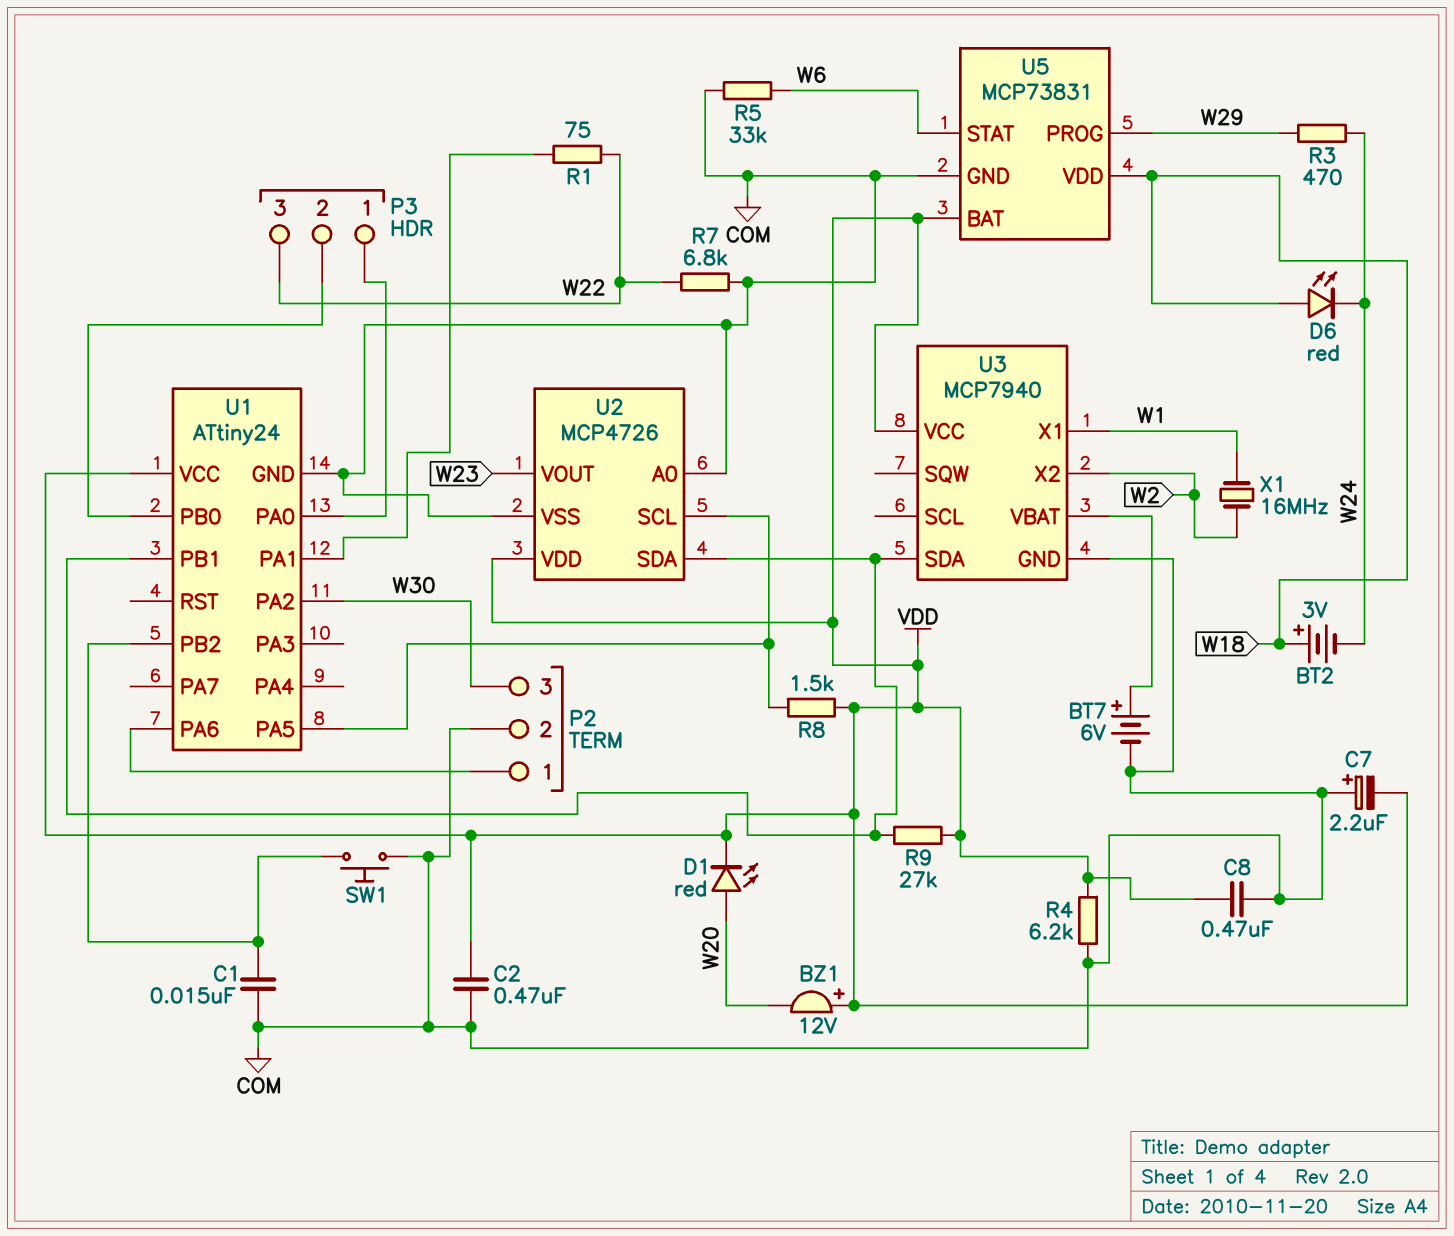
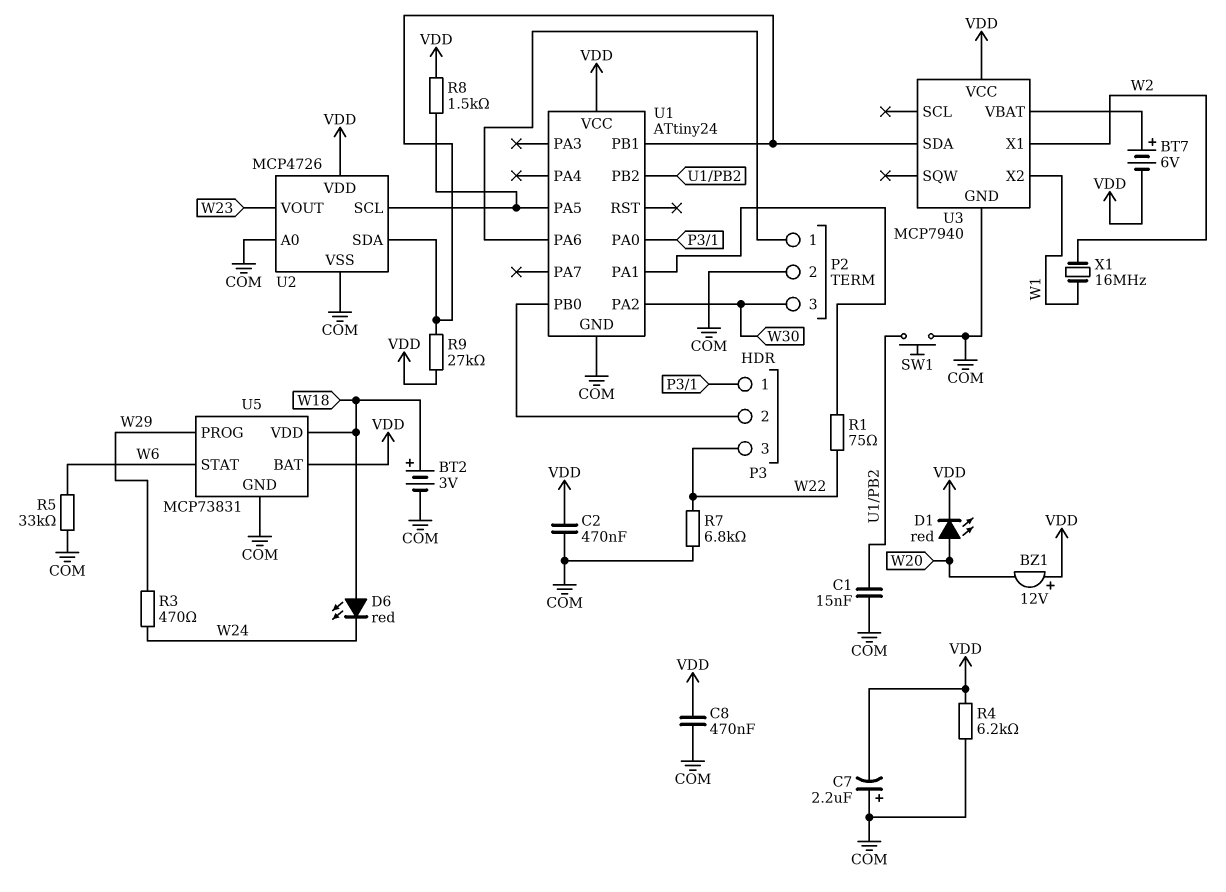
BT2: 3V (plus W18, minus W24) -> 3V (plus W18, minus COM)
BT7: 6V (plus U3/VBAT, minus COM) -> 6V (plus U3/VBAT, minus VDD)
U3 pin X1: W1 -> W2
U3 pin X2: W2 -> W1

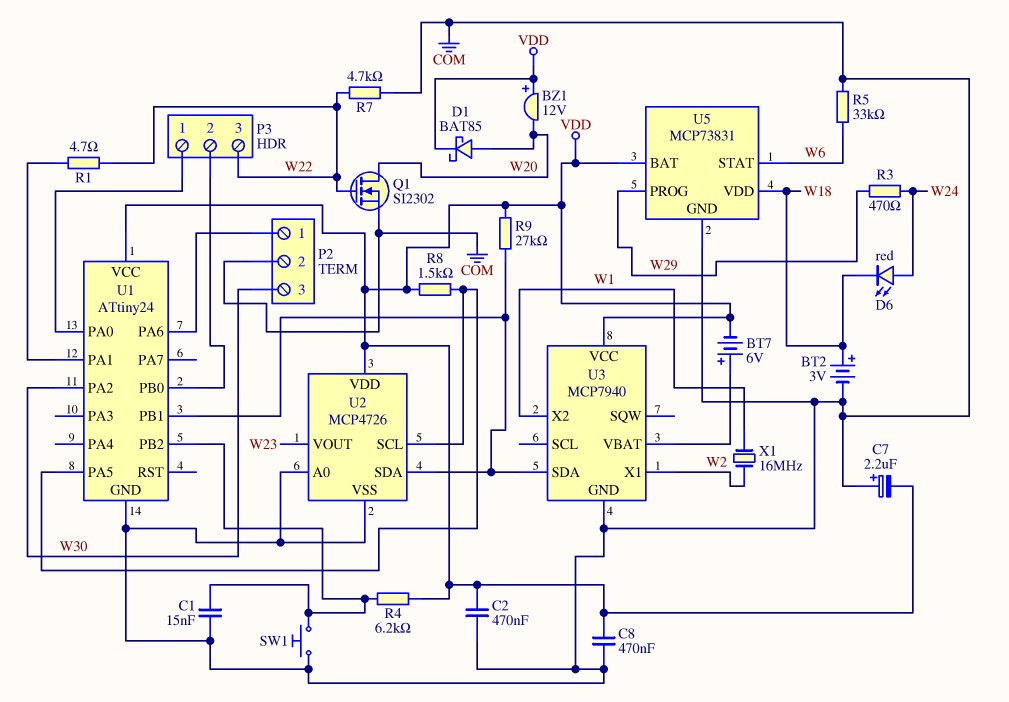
D1: LED red (A W20, K VDD) -> schottky BAT85 (A W20, K VDD)
D6: LED red (A W18, K W24) -> LED red (A W24, K W18)
Q1: none -> NMOS SI2302 (G W22, D W20, S COM)
R1: 75 (U1/PA1, W22) -> 4.7 (U1/PA1, W22)
R4: 6.2k (COM, VDD) -> 6.2k (U1/PB2, VDD)
R7: 6.8k (COM, W22) -> 4.7k (COM, W22)

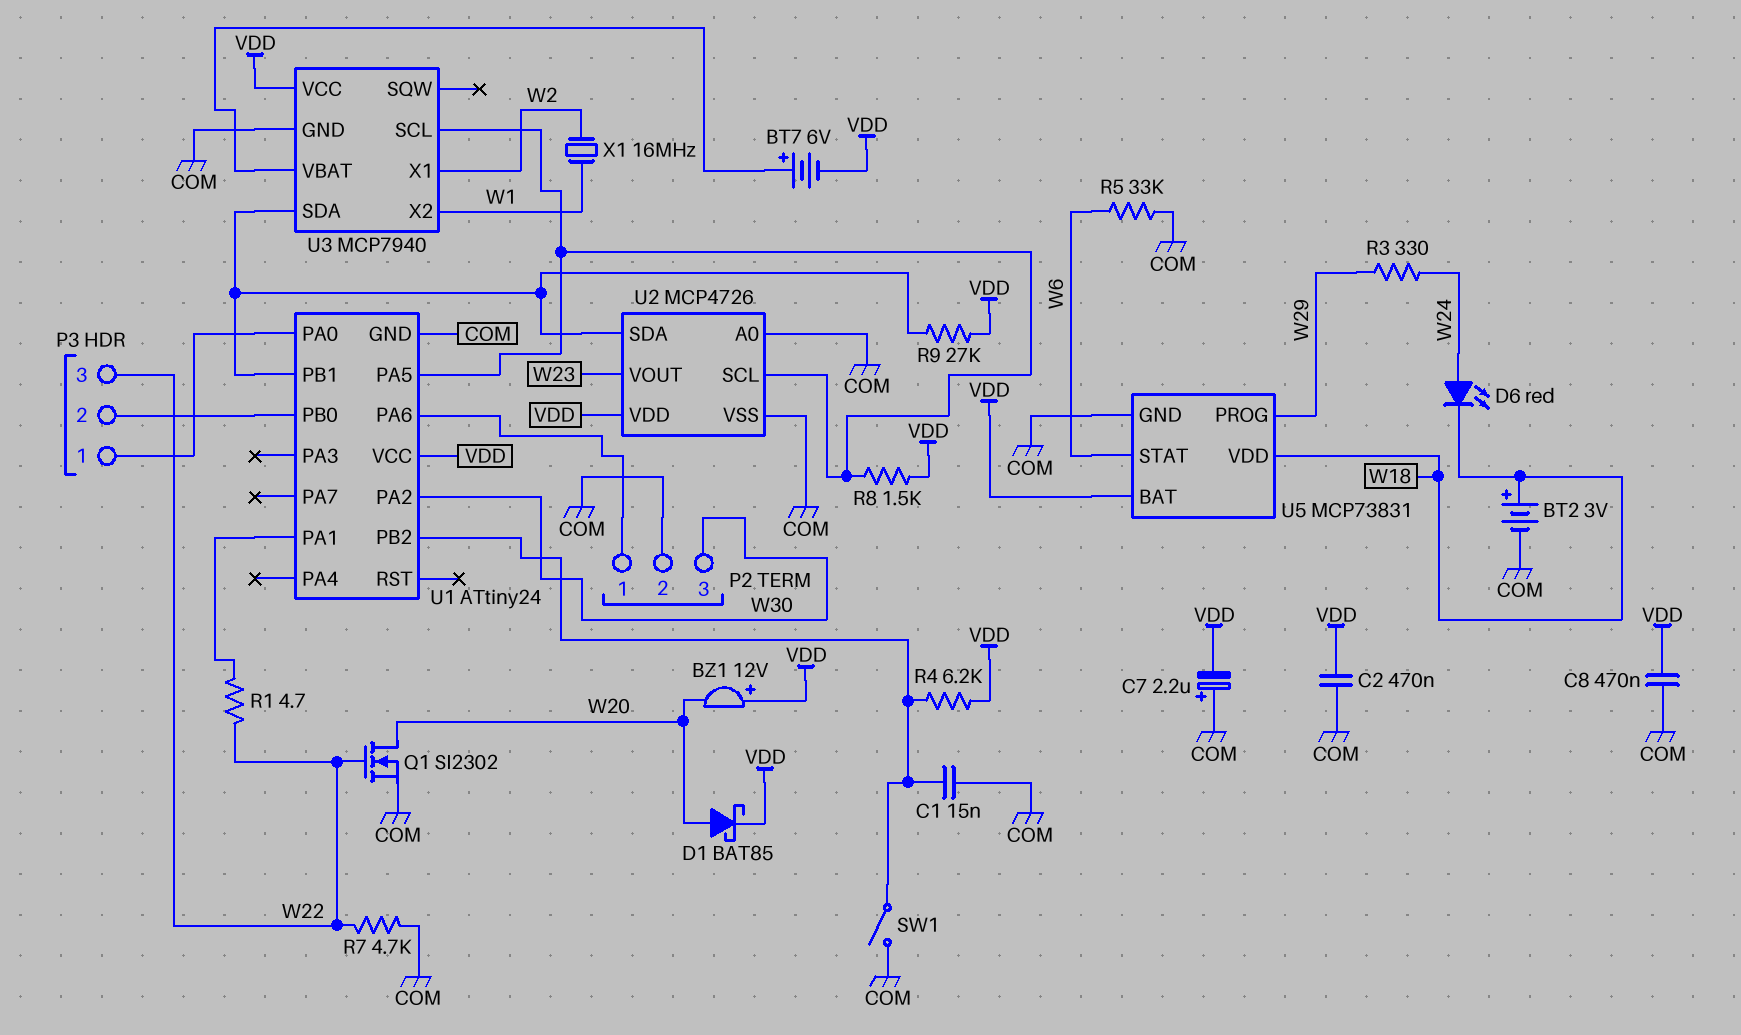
R3: 470 (W24, W29) -> 330 (W24, W29)
SW1: button (COM, U1/PB2) -> switch (COM, U1/PB2)
U3 pin SCL: none -> U1/PA5

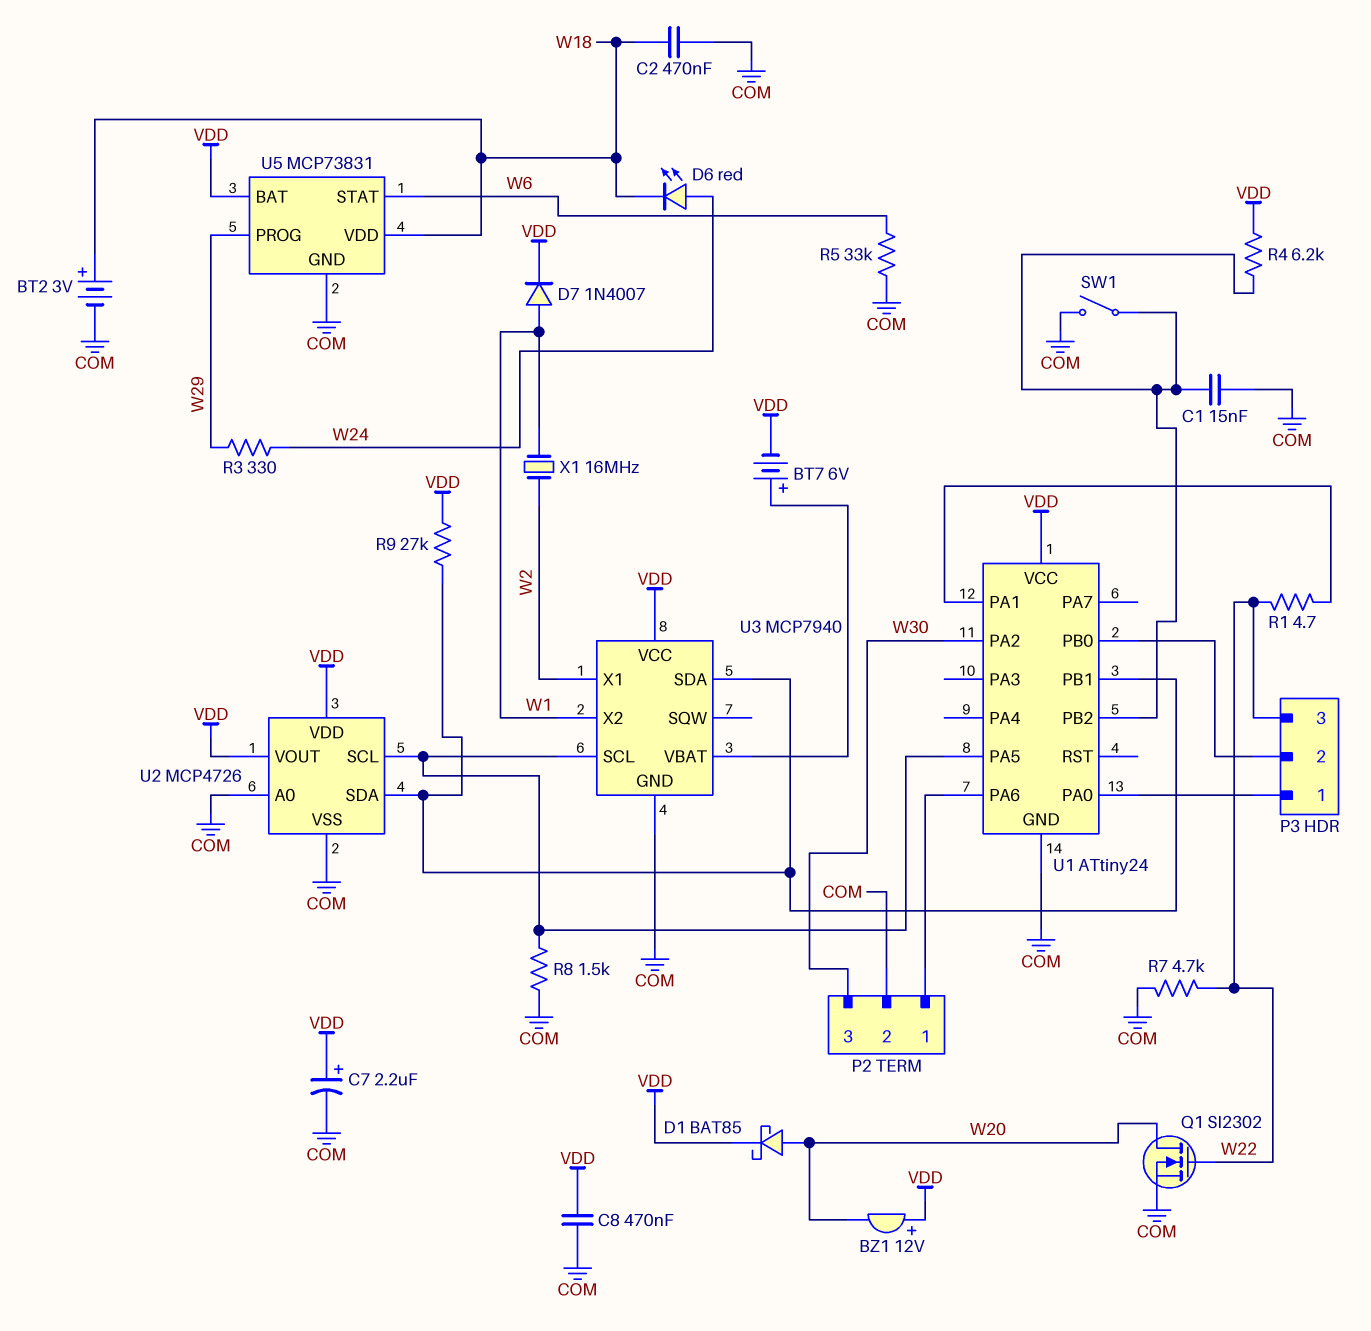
C2: 470nF (COM, VDD) -> 470nF (COM, W18)
C7: 2.2uF (plus COM, minus VDD) -> 2.2uF (plus VDD, minus COM)
D7: none -> diode 1N4007 (A W1, K VDD)
R8: 1.5k (U1/PA5, VDD) -> 1.5k (COM, U1/PA5)
U2 pin VOUT: W23 -> VDD

